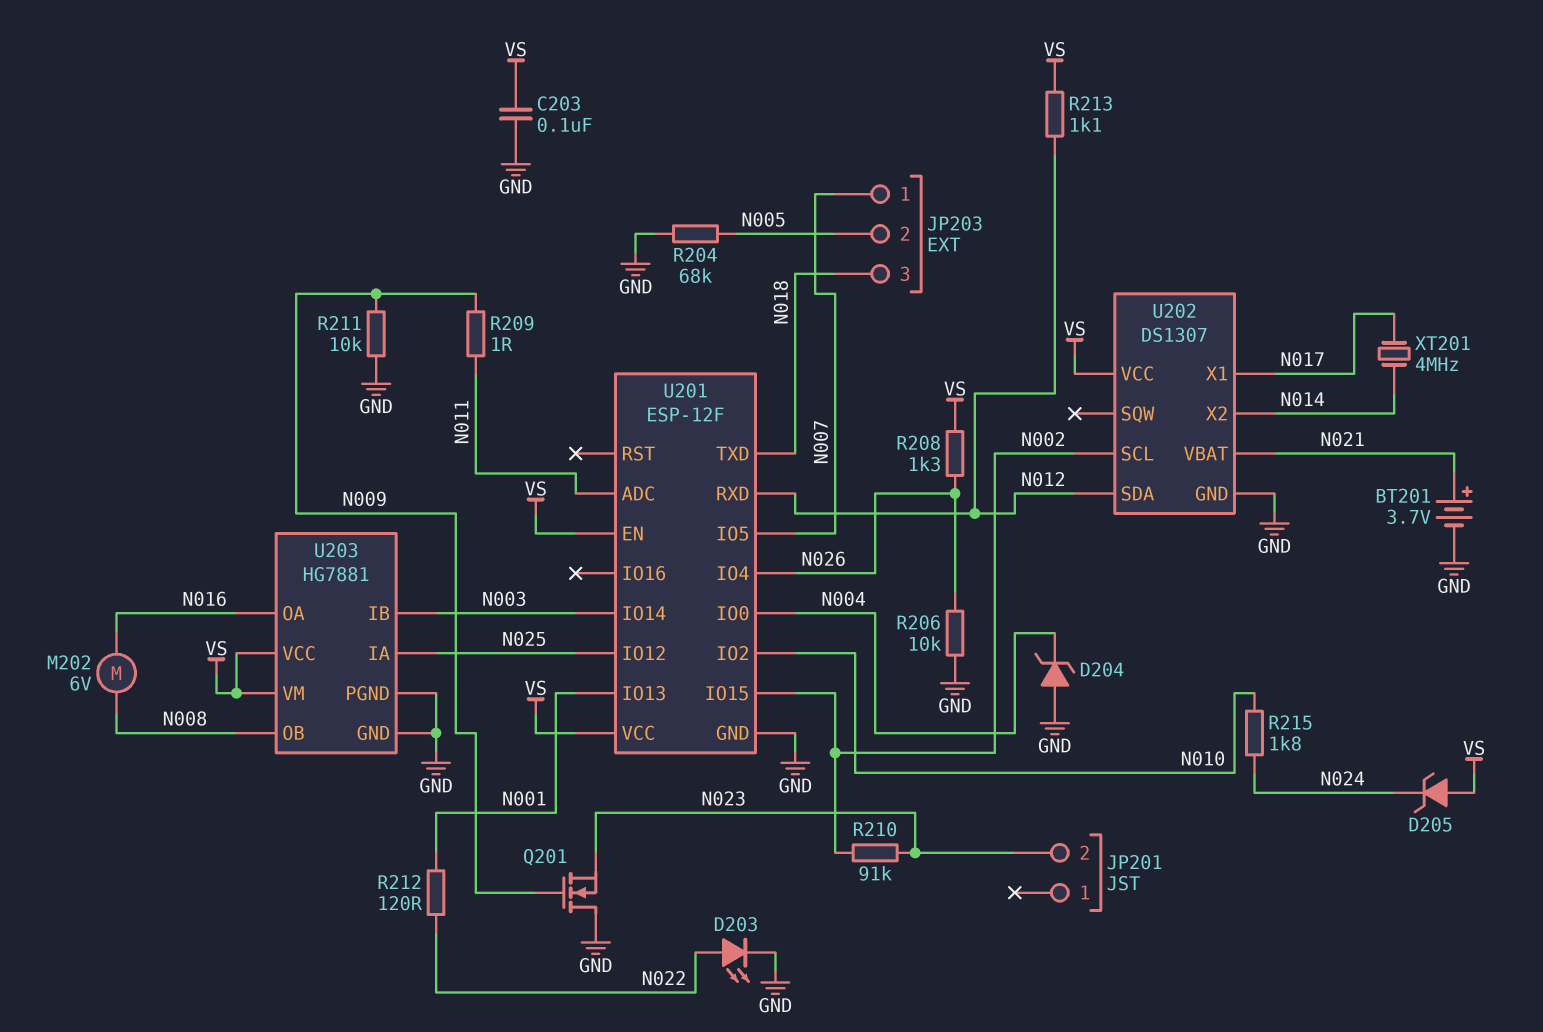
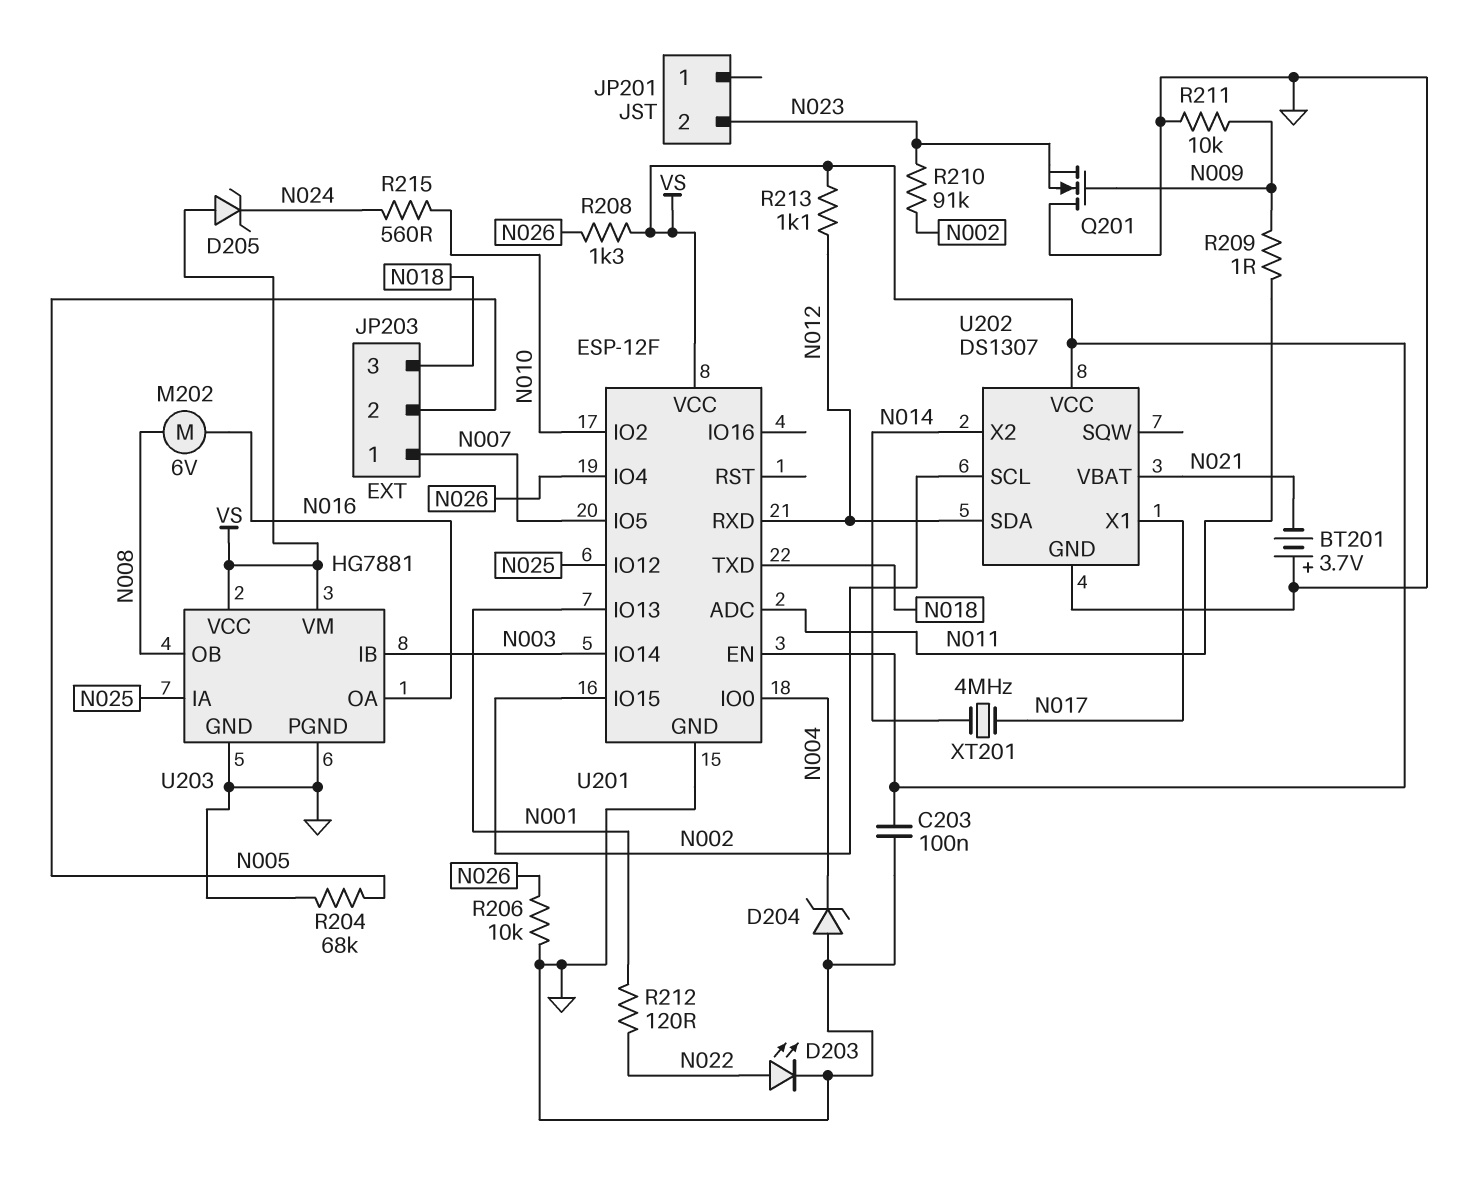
BT201: 3.7V (plus N021, minus GND) -> 3.7V (plus GND, minus N021)
R215: 1.8k (N010, N024) -> 560 (N010, N024)

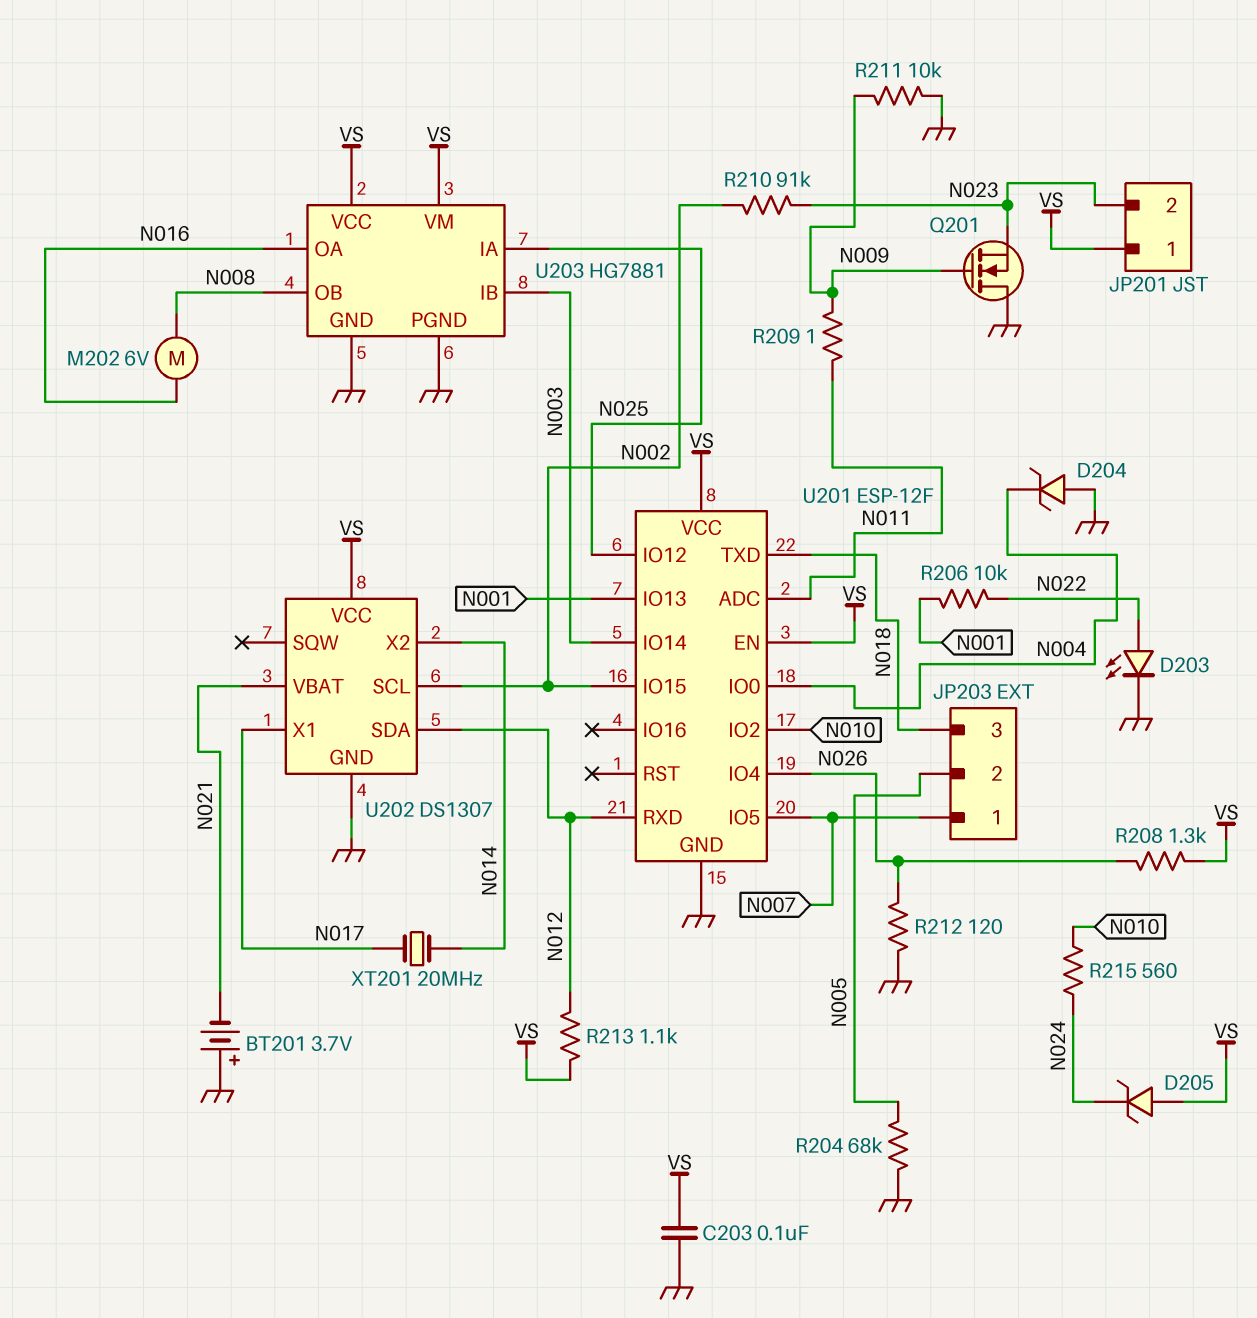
JP201 pin 1: none -> VS
R206: 10k (GND, N026) -> 10k (N001, N022)
R212: 120 (N001, N022) -> 120 (GND, N026)
XT201: 4MHz (N014, N017) -> 20MHz (N014, N017)

